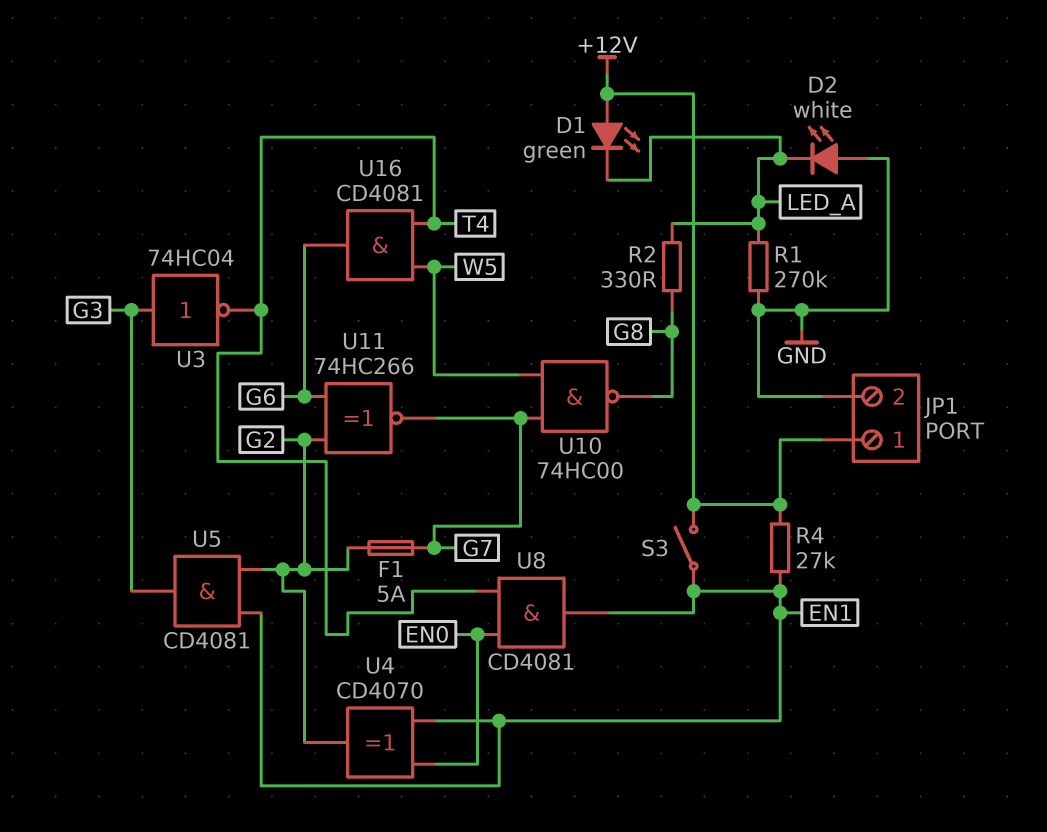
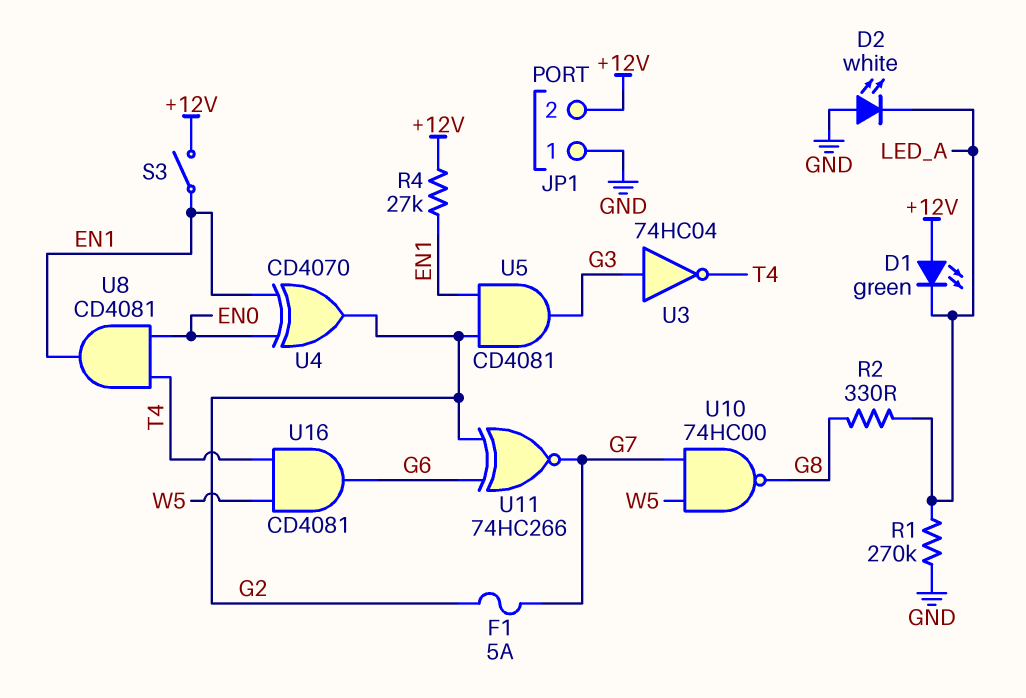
JP1 pin 1: +12V -> GND
JP1 pin 2: GND -> +12V

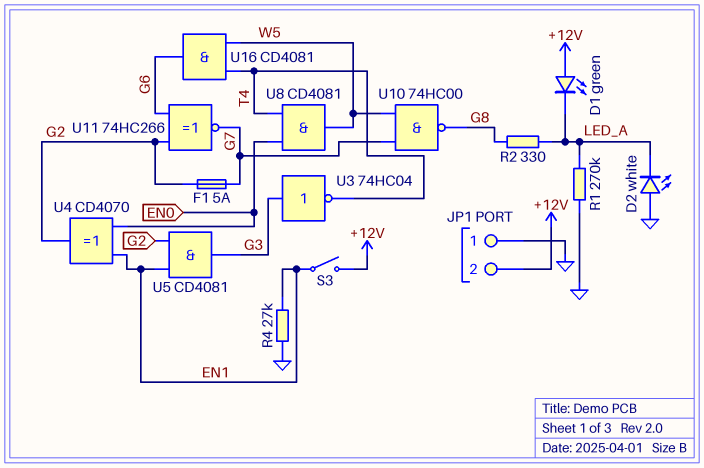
R4: 27k (+12V, EN1) -> 27k (EN1, GND)
U8: AND CD4081 (in EN0, in T4, out EN1) -> AND CD4081 (in EN0, in T4, out W5)

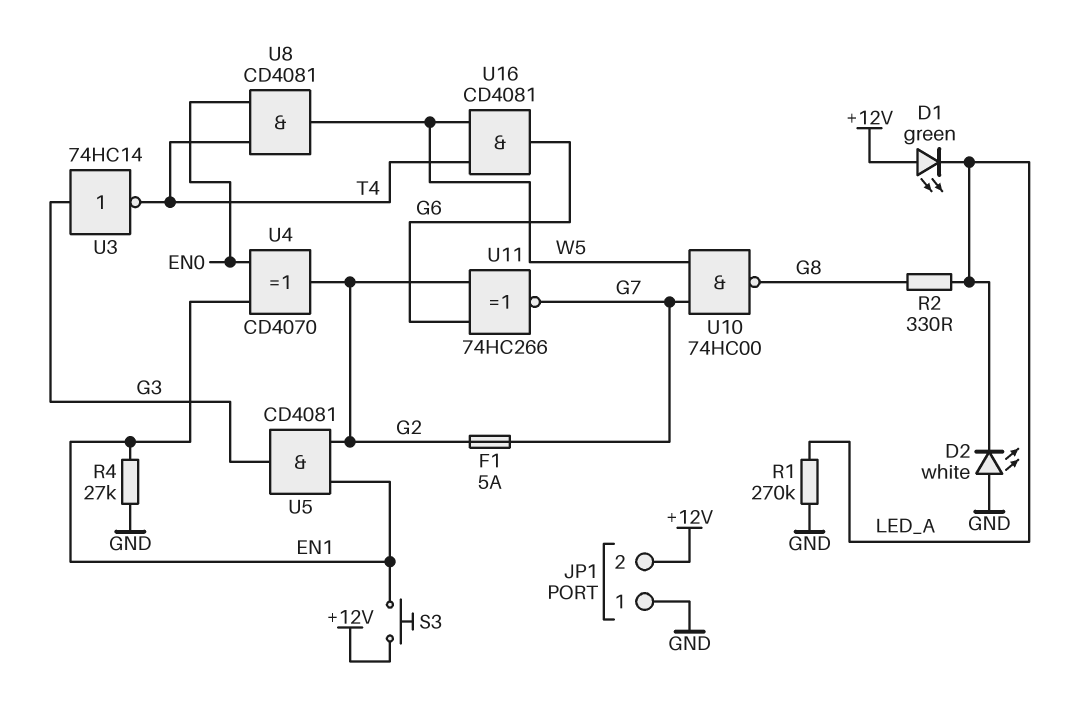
S3: switch (+12V, EN1) -> button (+12V, EN1)
U3: NOT 74HC04 (in G3, out T4) -> NOT 74HC14 (in G3, out T4)

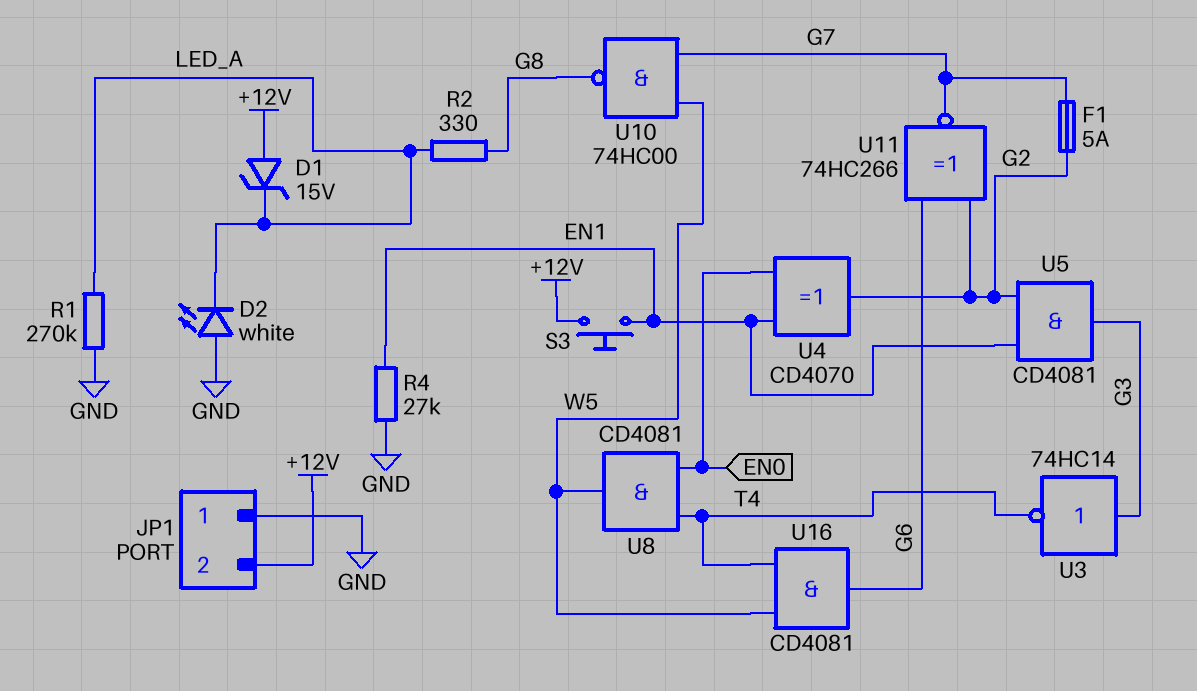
D1: LED green (A +12V, K LED_A) -> zener 15V (A +12V, K LED_A)

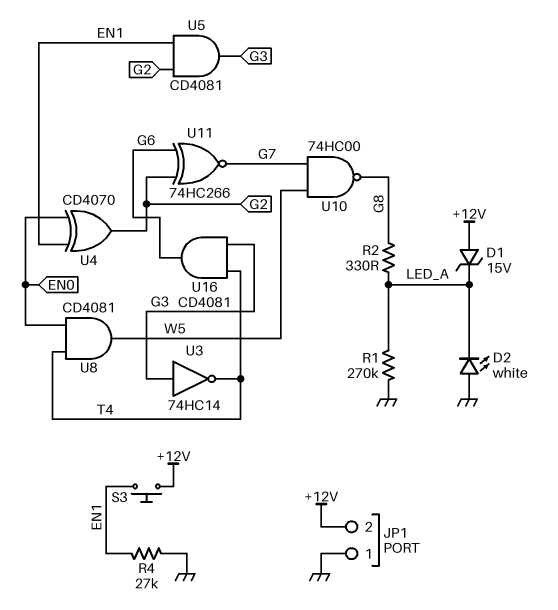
F1: 5A (G2, G7) -> none
U16: AND CD4081 (in T4, in W5, out G6) -> AND CD4081 (in G3, in T4, out G6)

